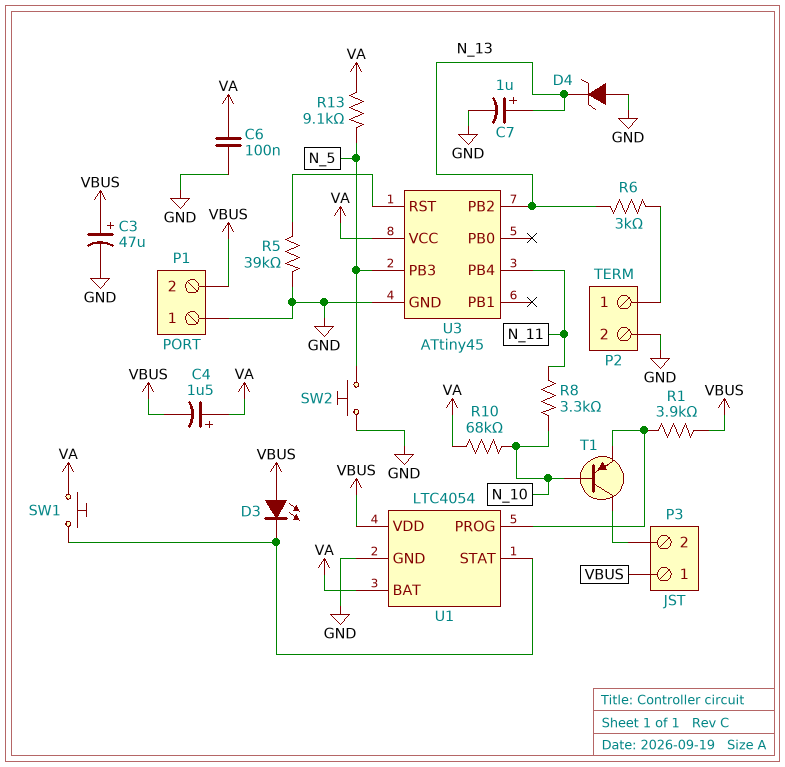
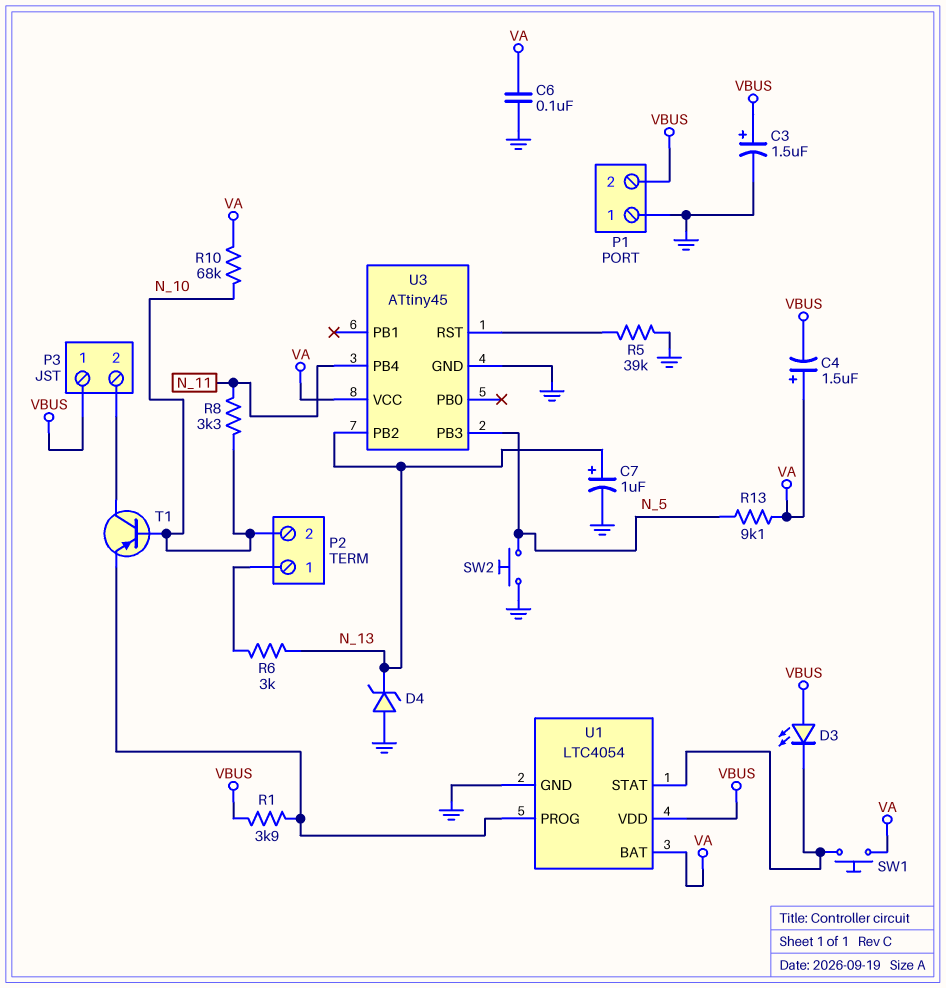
C3: 47uF (plus VBUS, minus GND) -> 1.5uF (plus VBUS, minus GND)
P2 pin 2: GND -> N_10

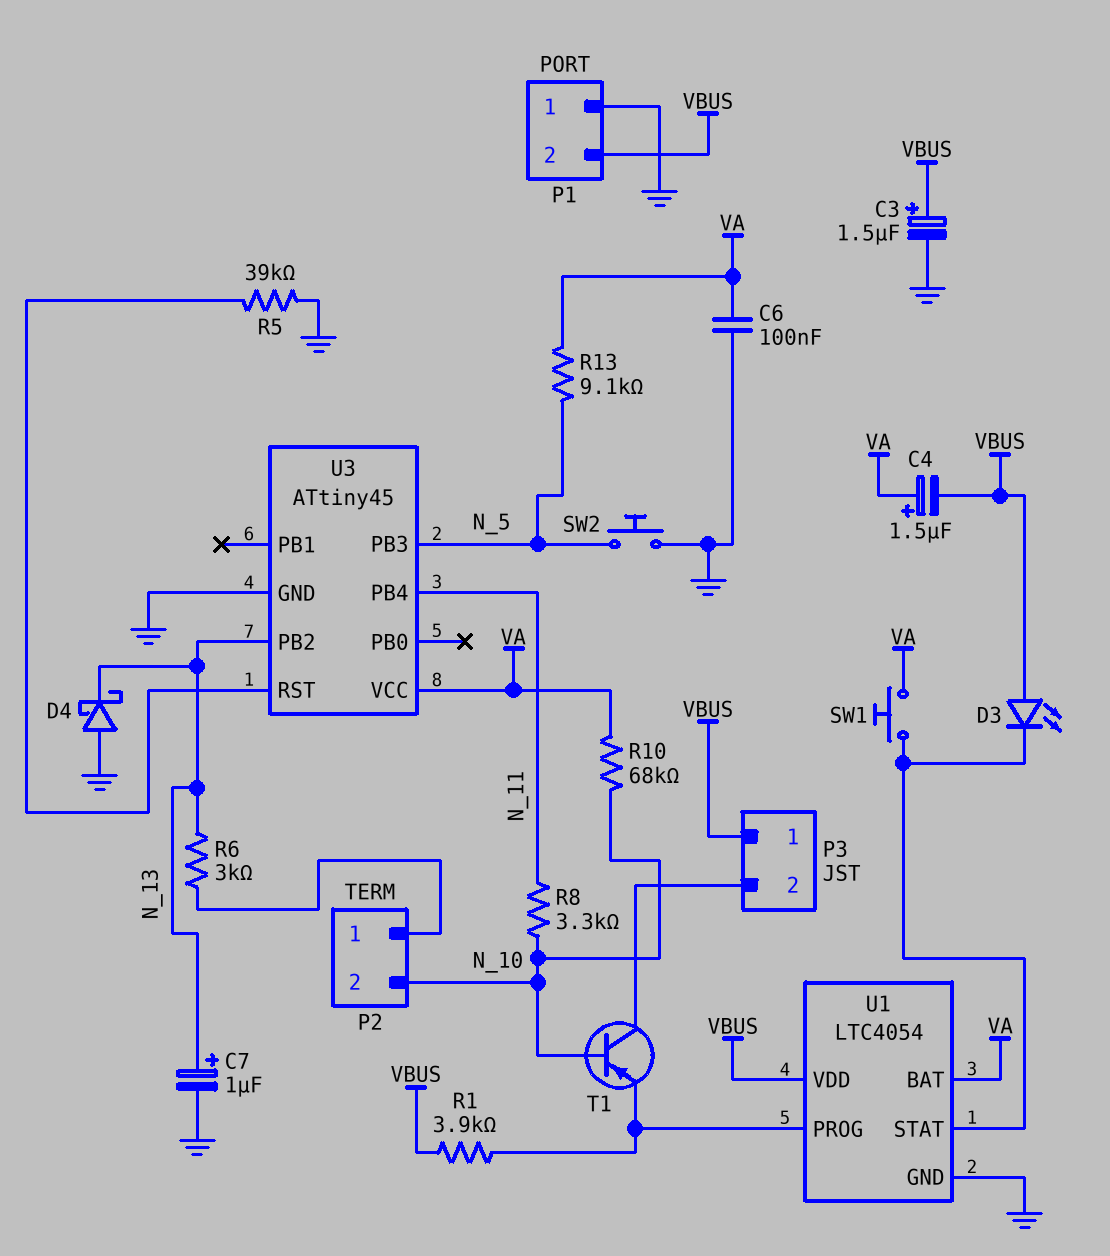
D4: zener (A GND, K N_13) -> schottky (A GND, K N_13)

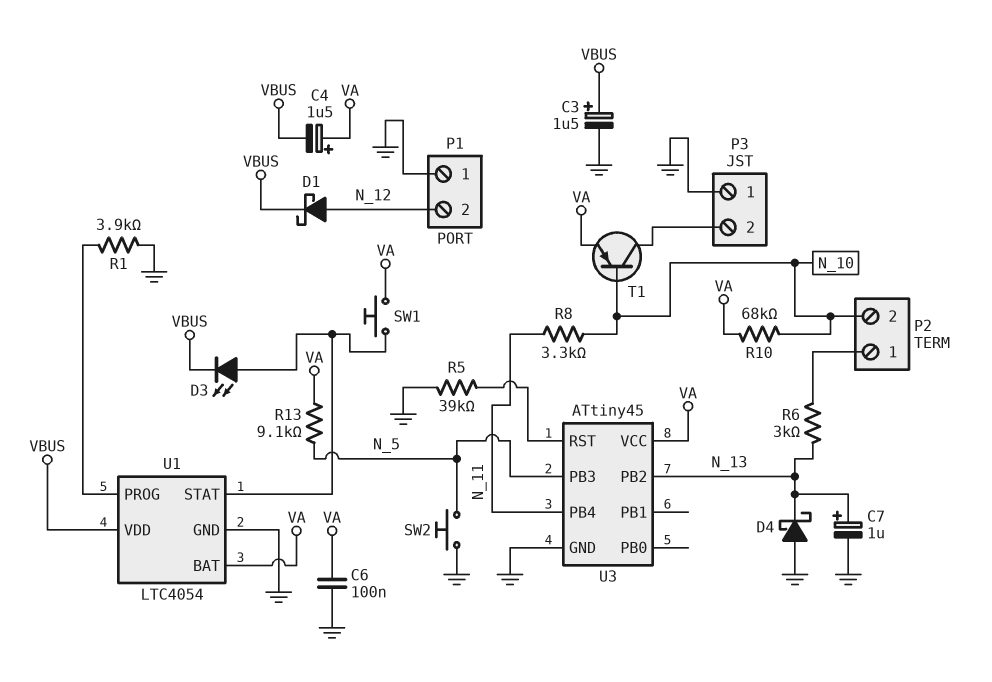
D1: none -> schottky (A N_12, K VBUS)
D3: LED (A VBUS, K U1/STAT) -> LED (A U1/STAT, K VBUS)
P1 pin 2: VBUS -> N_12
P3 pin 1: VBUS -> GND
R1: 3.9k (U1/PROG, VBUS) -> 3.9k (GND, U1/PROG)
T1: PNP (B N_10, C P3/2, E U1/PROG) -> PNP (B N_10, C P3/2, E VA)

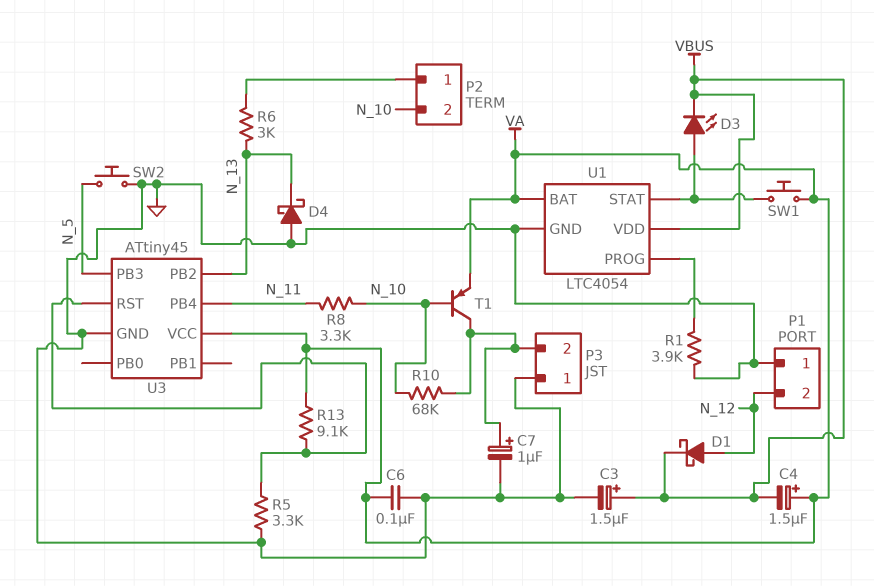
C7: 1uF (plus N_13, minus GND) -> 1uF (plus P3/2, minus GND)
R5: 39k (GND, U3/RST) -> 3.3k (GND, U3/RST)
R10: 68k (N_10, VA) -> 68k (N_10, P3/2)
R13: 9.1k (N_5, VA) -> 9.1k (U3/RST, VA)

